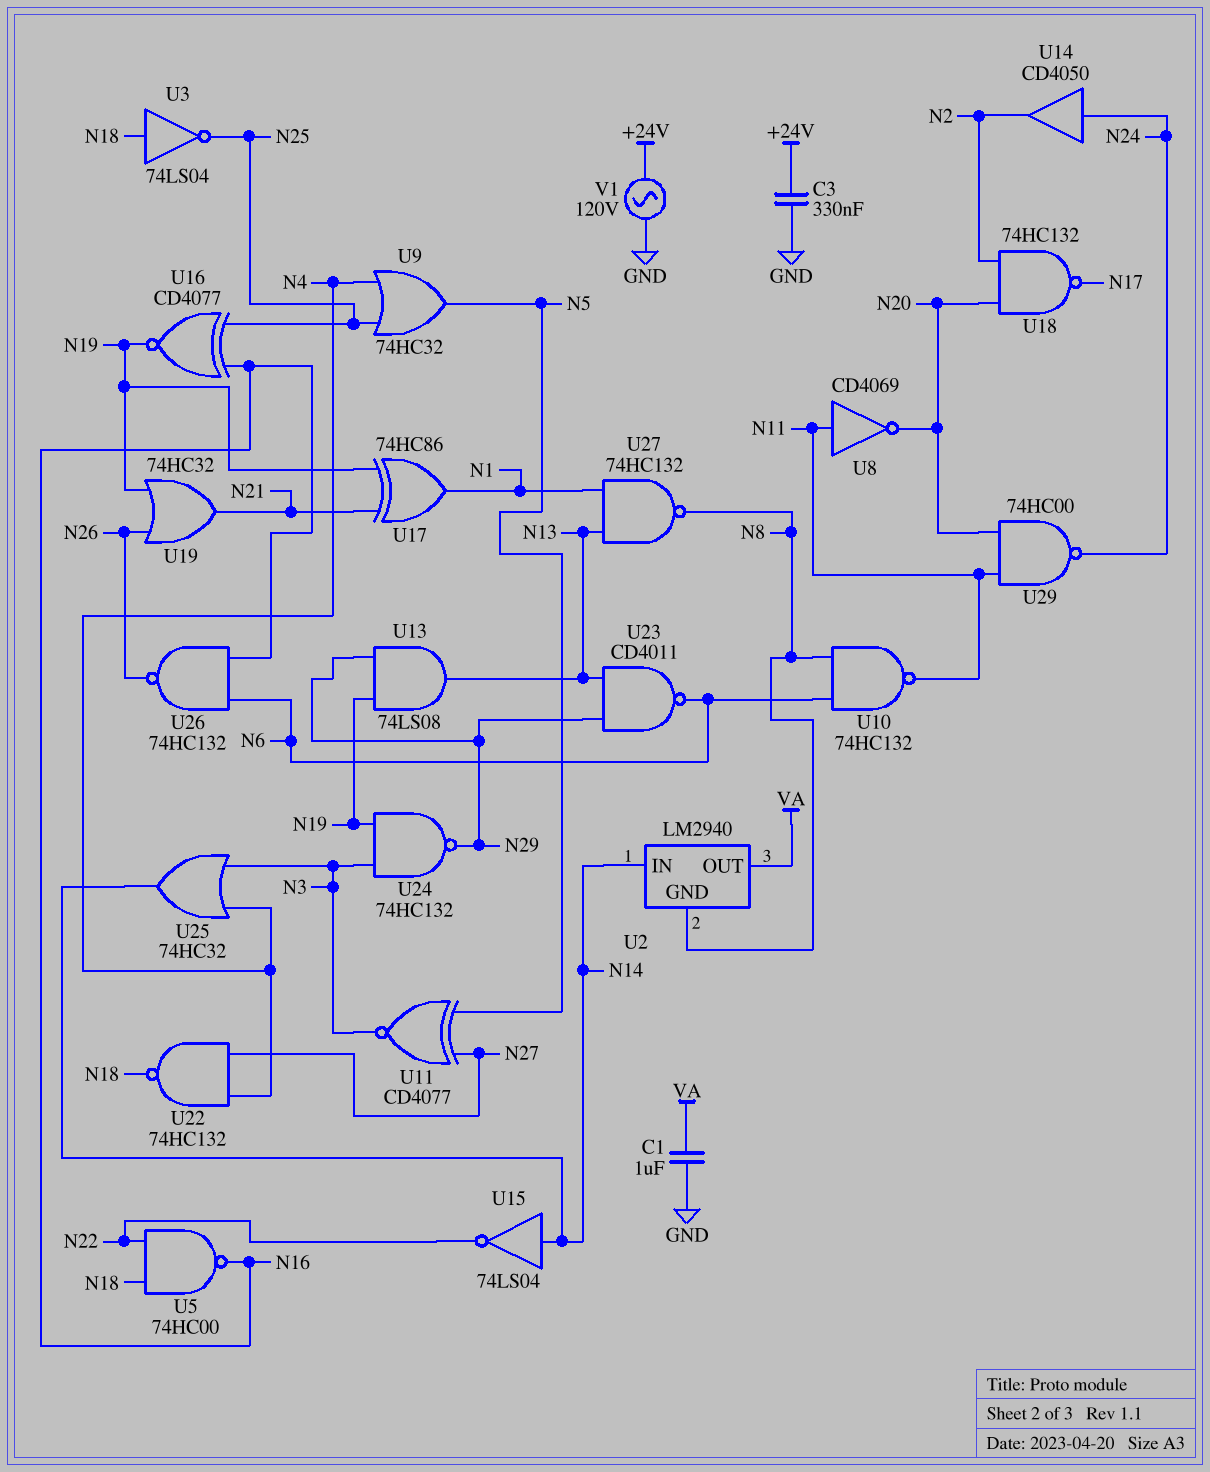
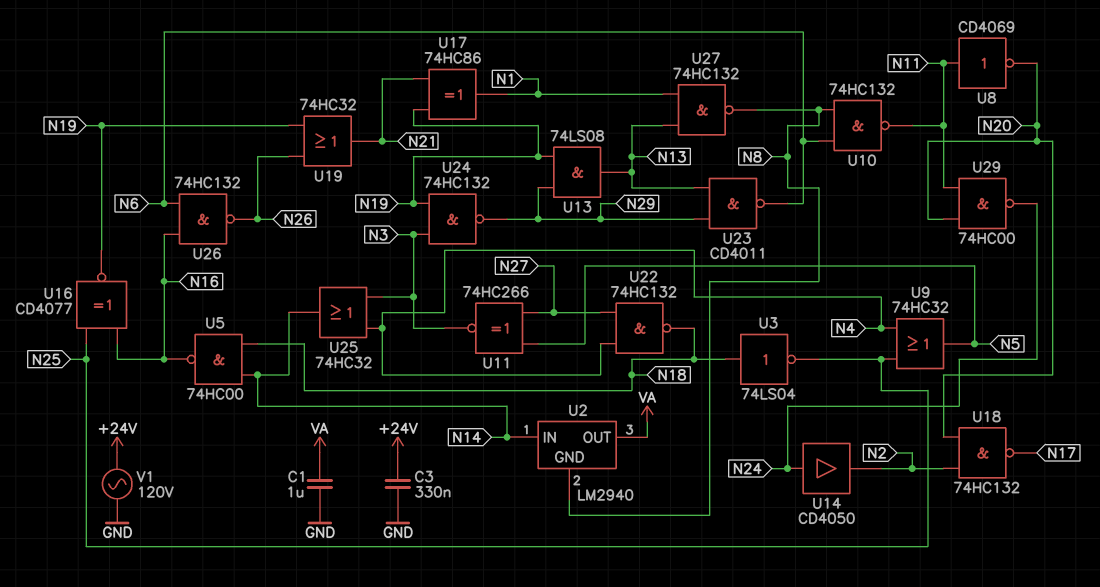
U5: NAND 74HC00 (in N18, in N22, out N16) -> NAND 74HC00 (in N14, in N18, out N16)
U11: XNOR CD4077 (in N5, in N27, out N3) -> XNOR 74HC266 (in N5, in N27, out N3)
U15: NOT 74LS04 (in N14, out N22) -> none

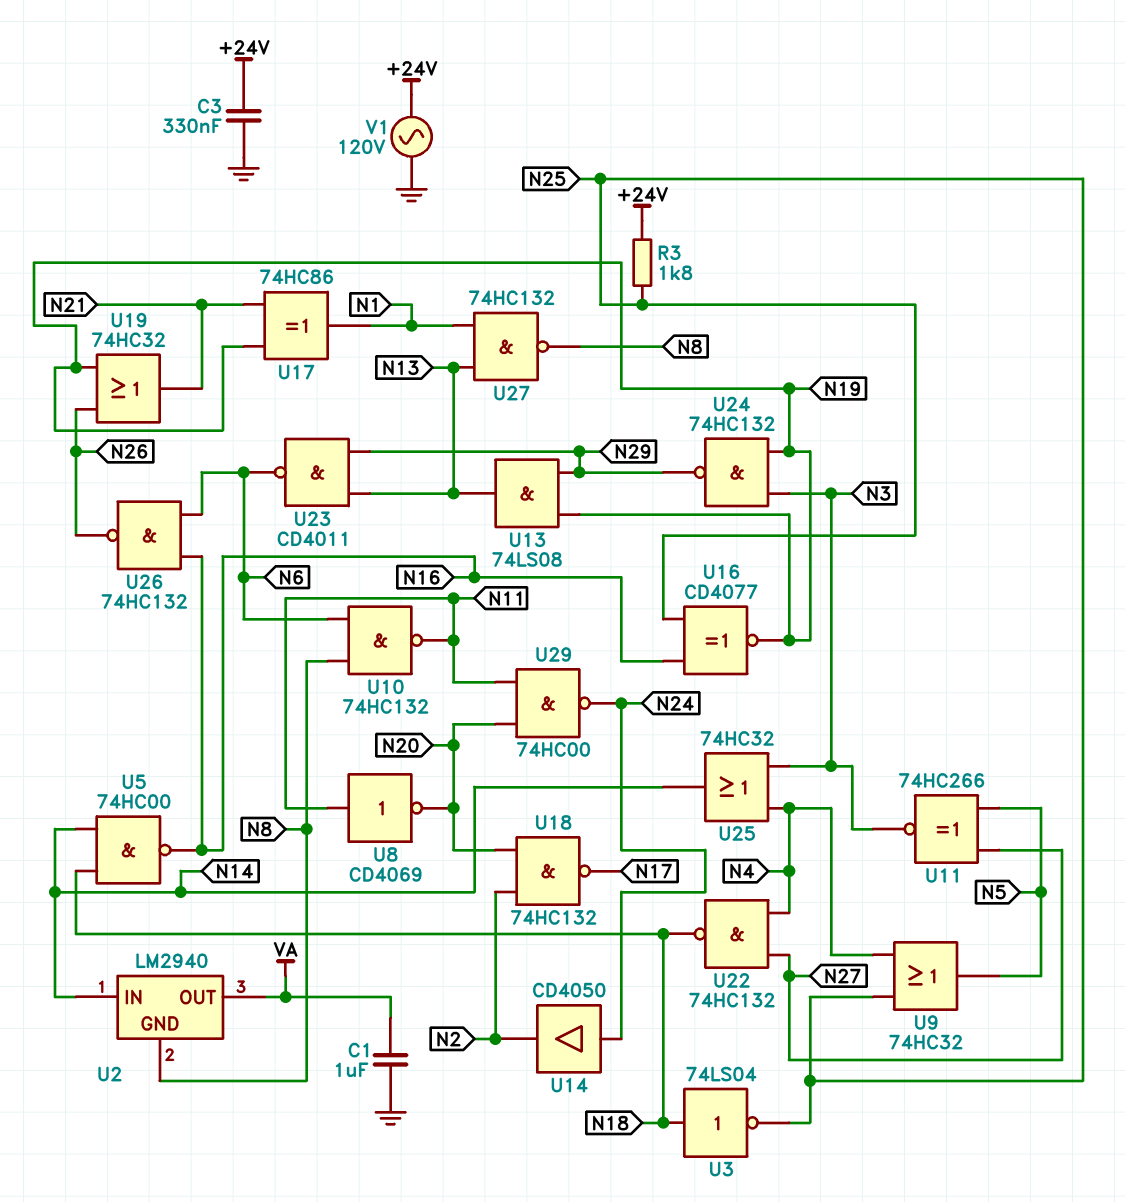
R3: none -> 1.8k (+24V, N25)

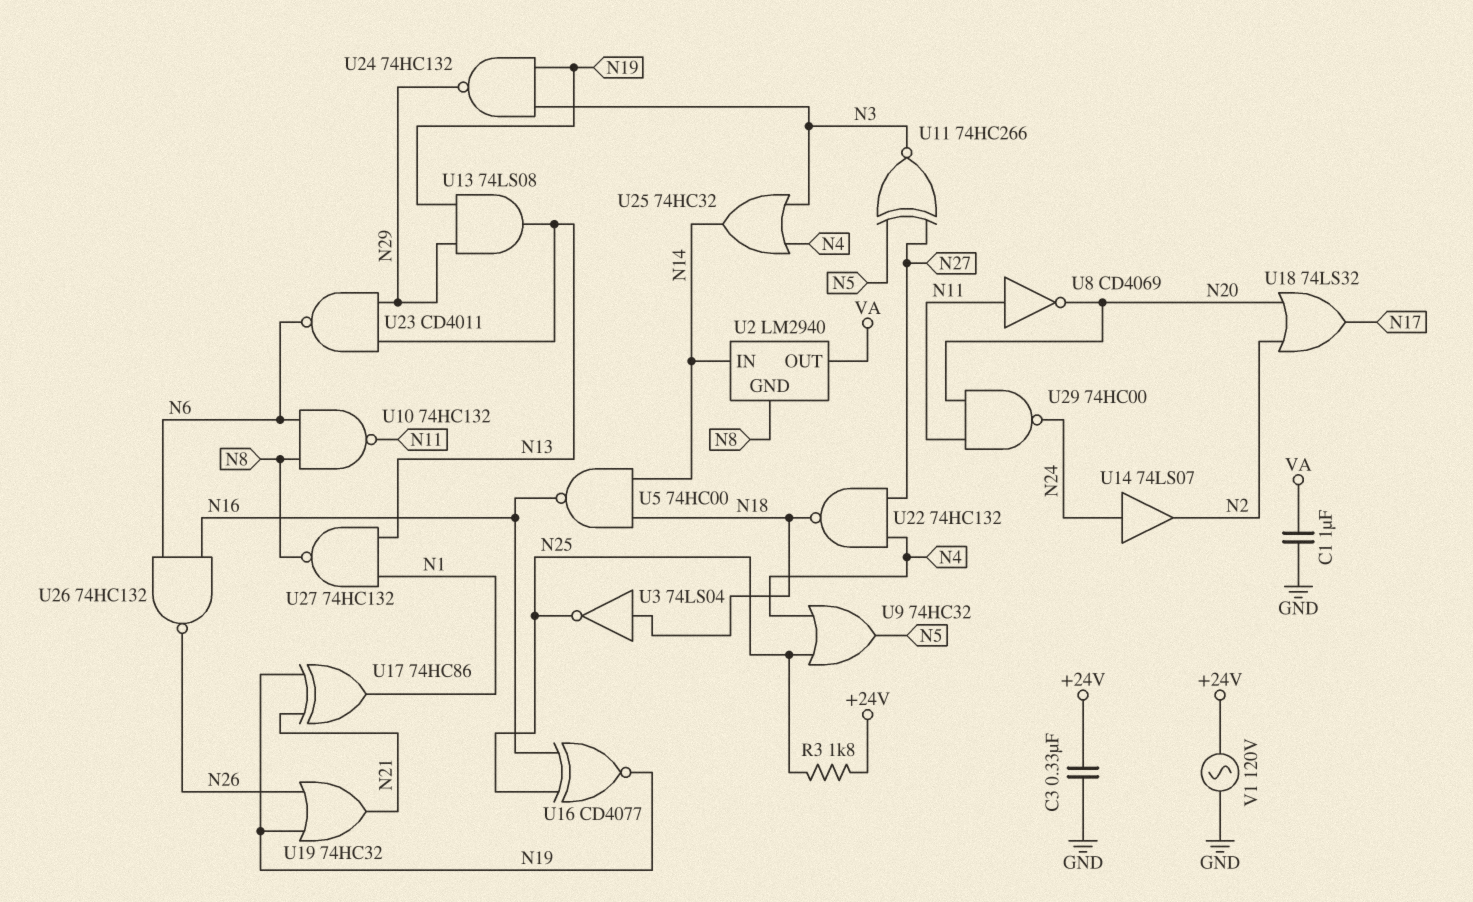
U14: buffer CD4050 (in N24, out N2) -> buffer 74LS07 (in N24, out N2)
U18: NAND 74HC132 (in N2, in N20, out N17) -> OR 74LS32 (in N2, in N20, out N17)

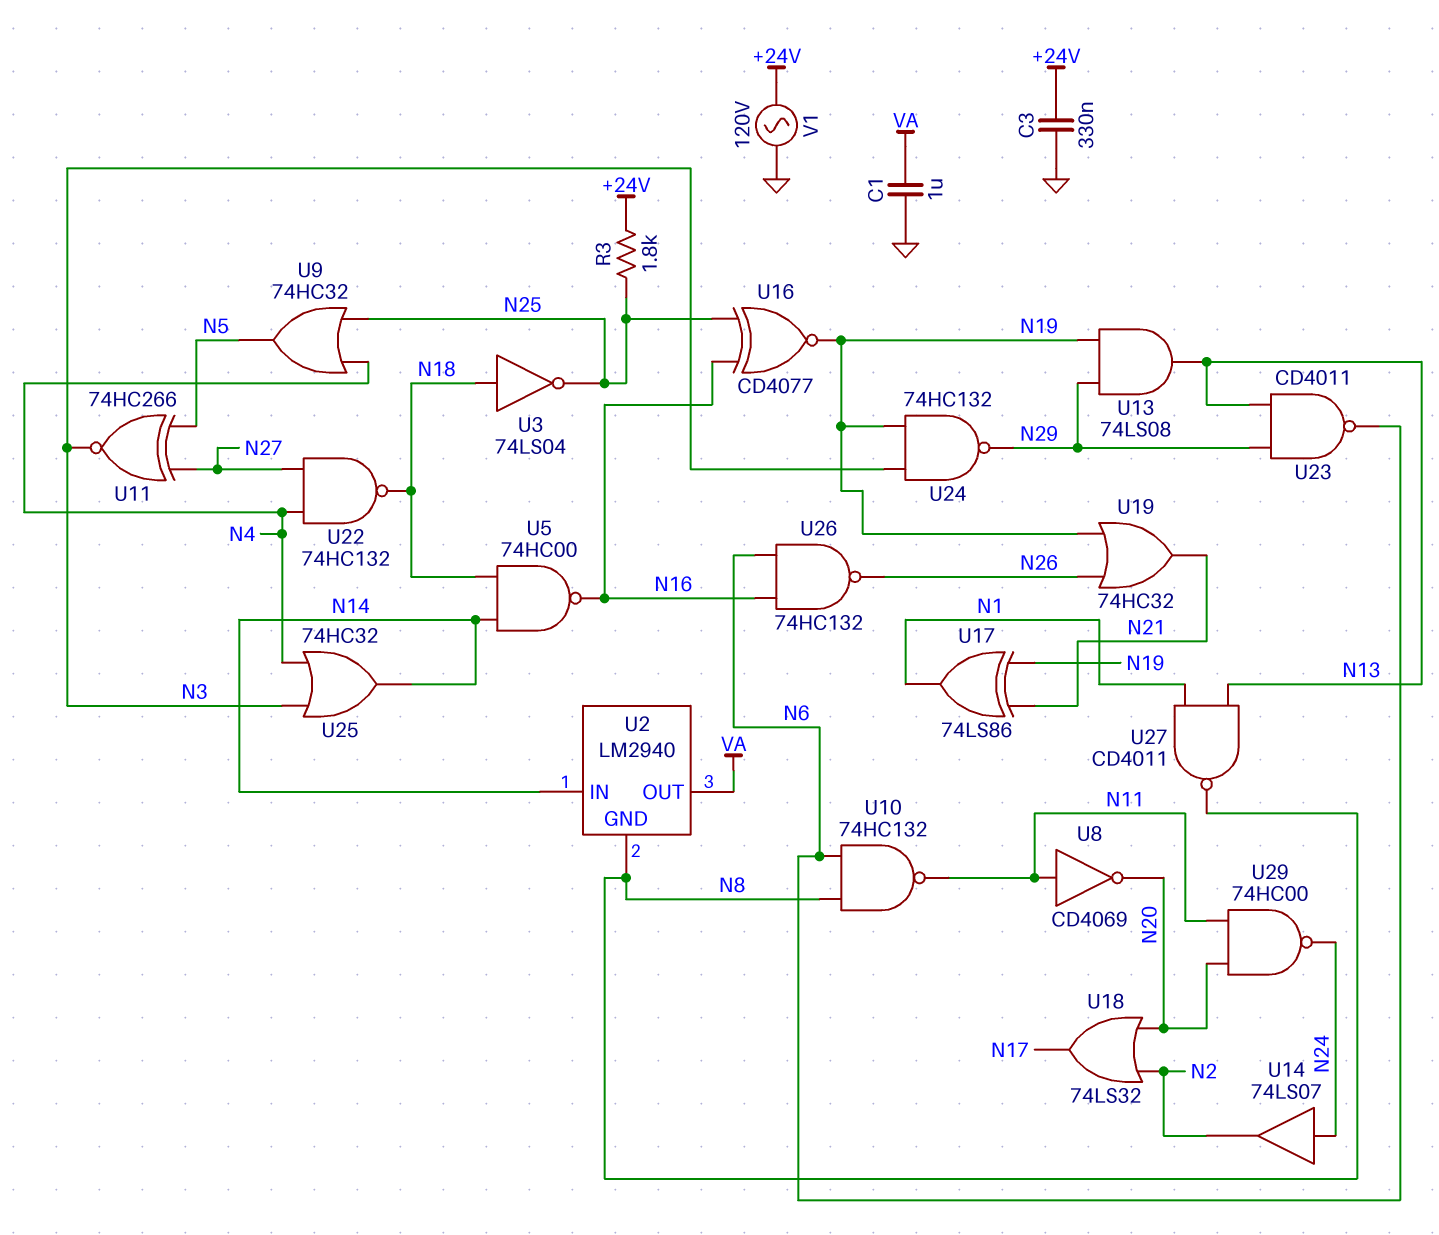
U17: XOR 74HC86 (in N19, in N21, out N1) -> XOR 74LS86 (in N19, in N21, out N1)
U27: NAND 74HC132 (in N1, in N13, out N8) -> NAND CD4011 (in N1, in N13, out N8)

